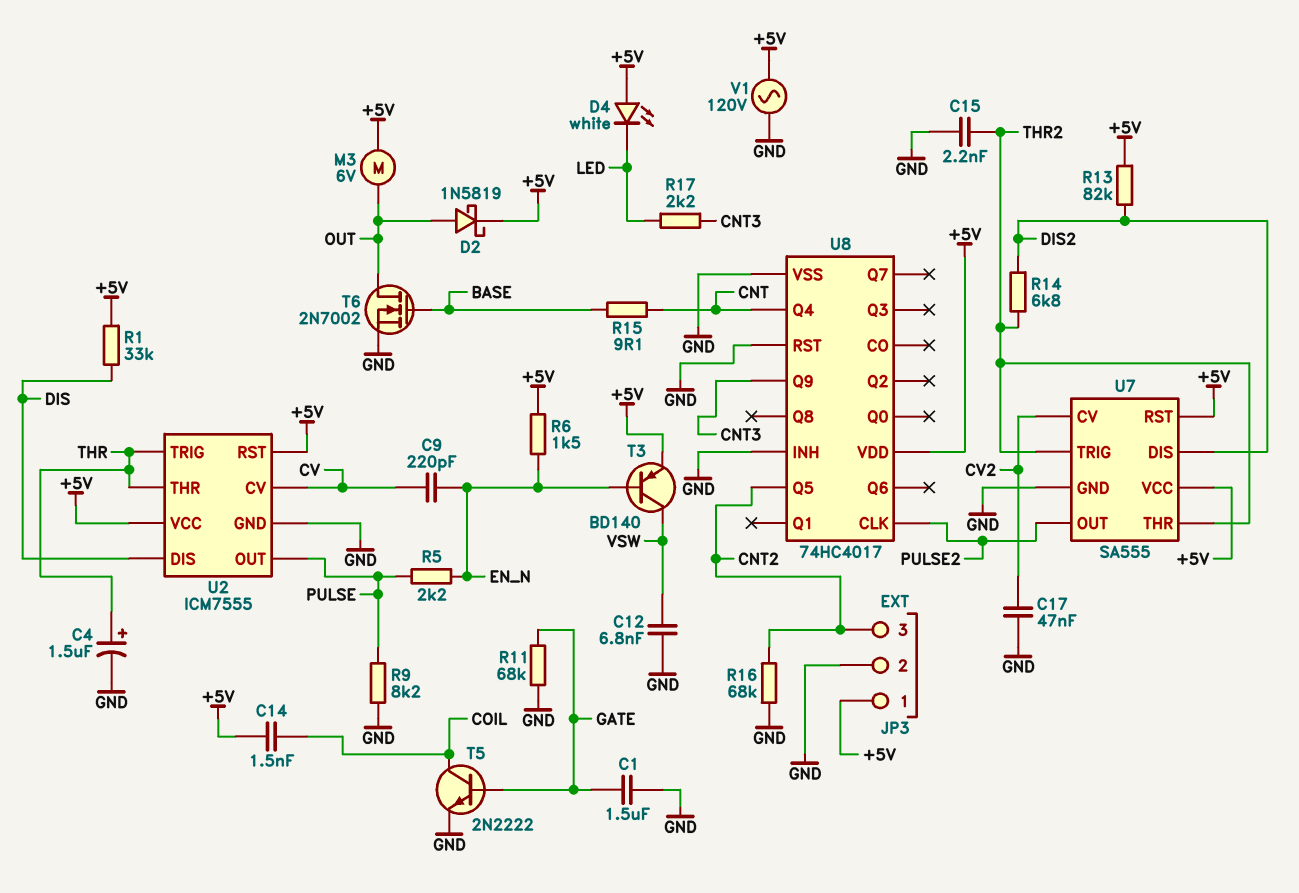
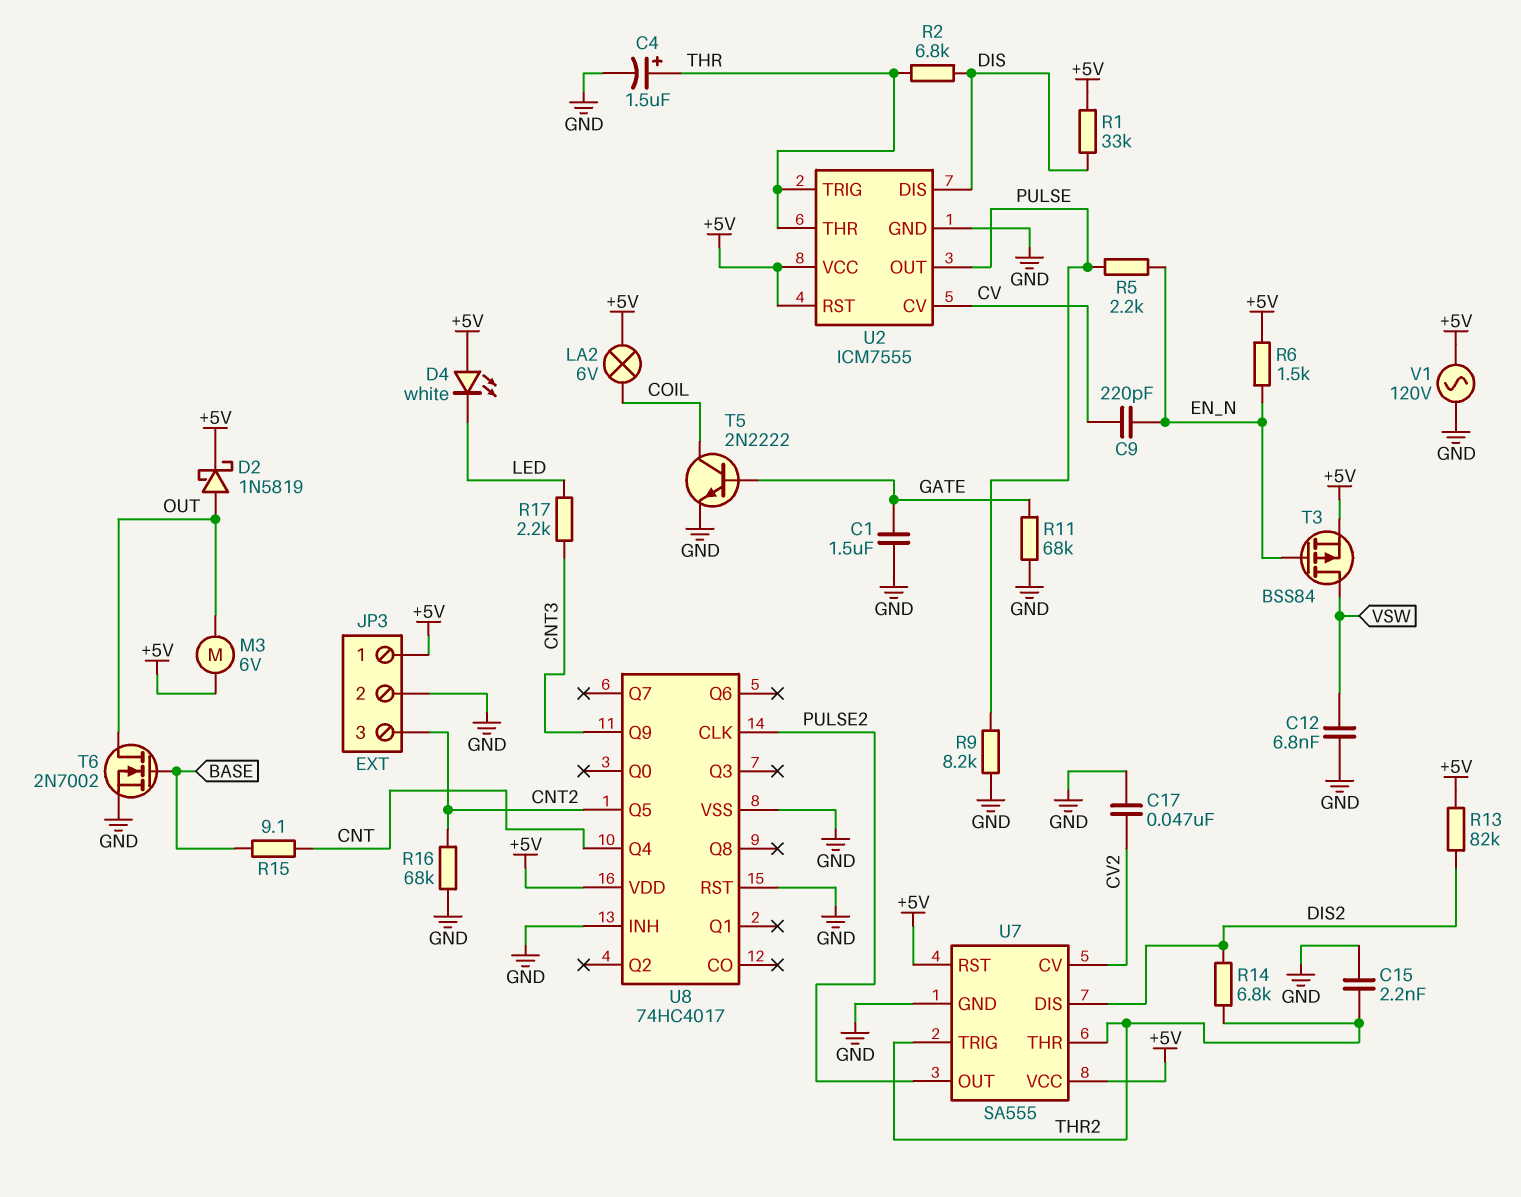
C14: 1.5nF (+5V, COIL) -> none
LA2: none -> lamp 6V (+5V, COIL)
R2: none -> 6.8k (DIS, THR)
T3: PNP BD140 (B EN_N, C VSW, E +5V) -> PMOS BSS84 (G EN_N, D VSW, S +5V)

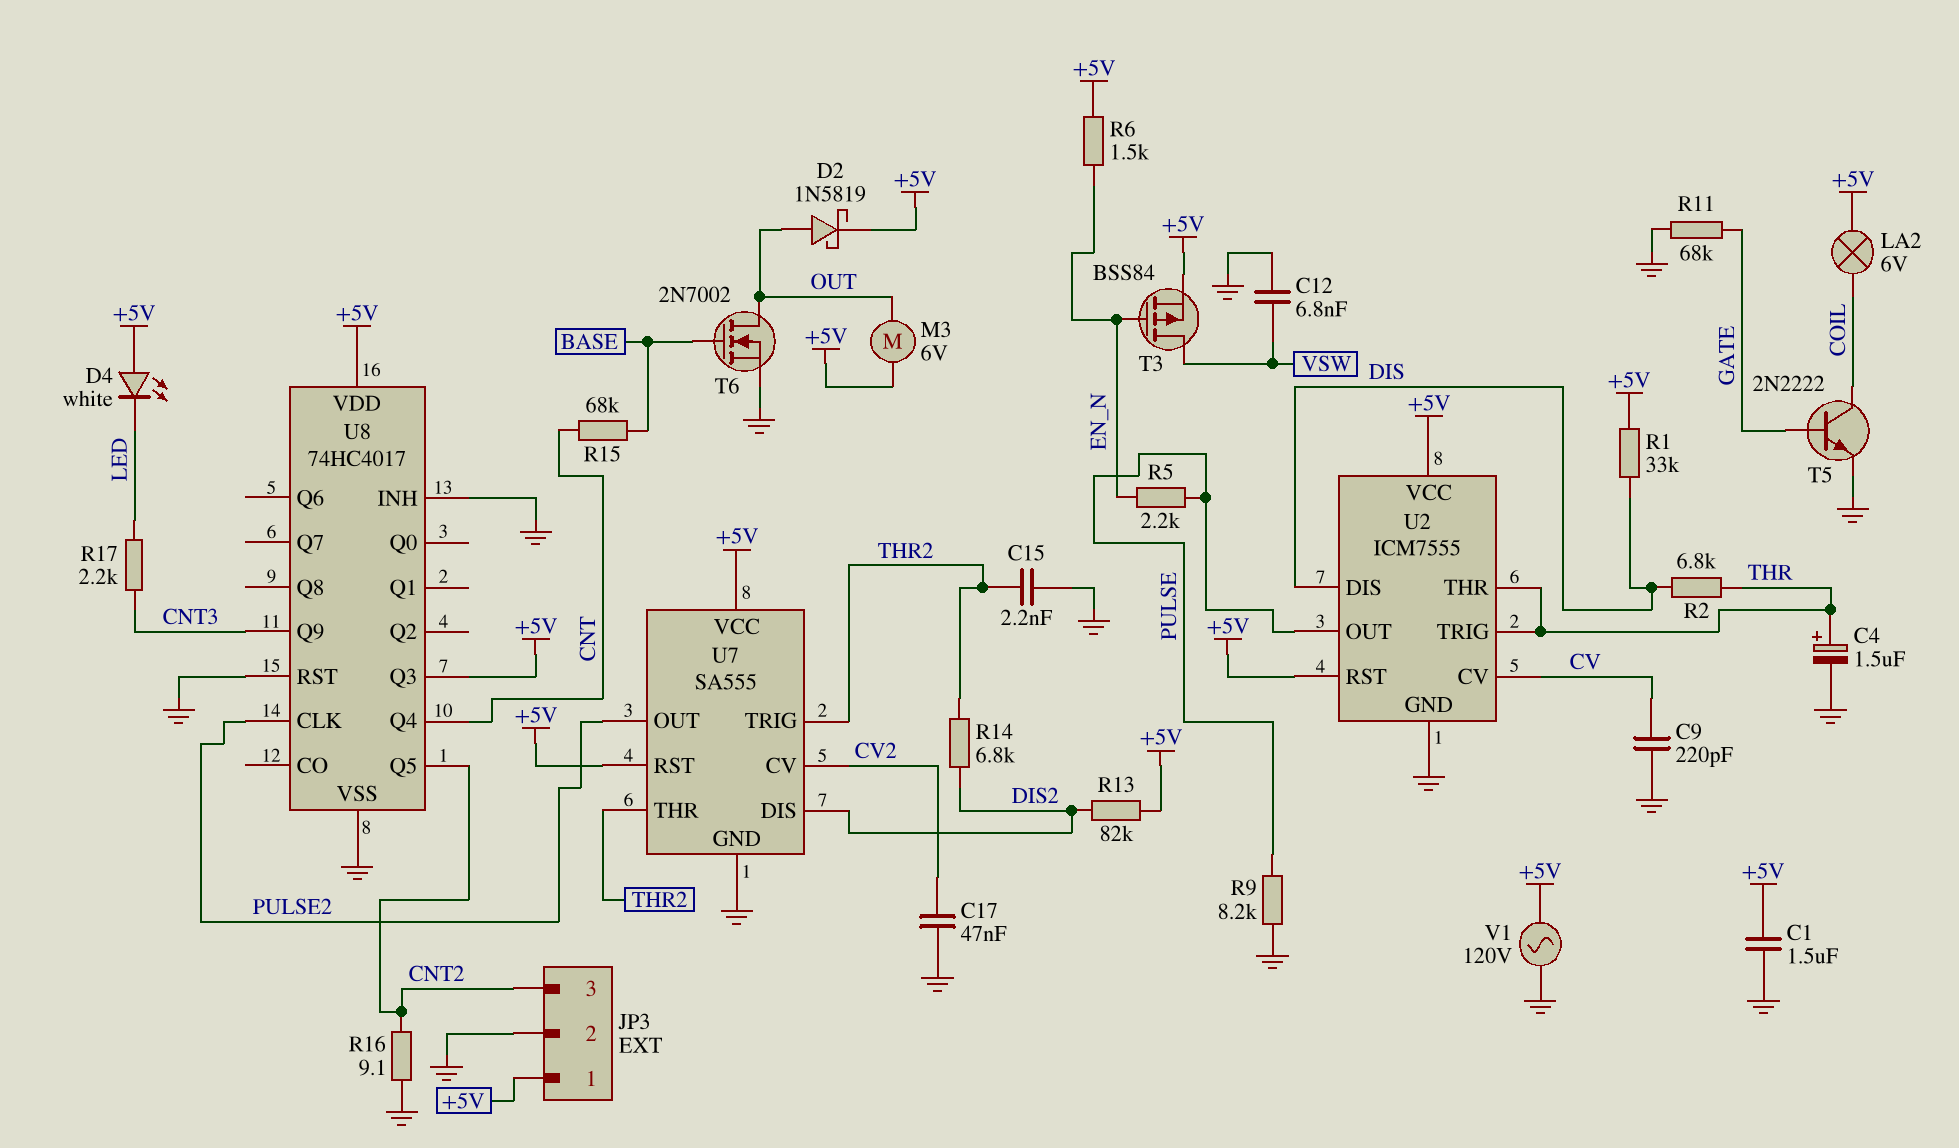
C1: 1.5uF (GATE, GND) -> 1.5uF (+5V, GND)
C9: 220pF (CV, EN_N) -> 220pF (CV, GND)
R15: 9.1 (BASE, CNT) -> 68k (BASE, CNT)
R16: 68k (CNT2, GND) -> 9.1 (CNT2, GND)
U8 pin Q3: none -> +5V

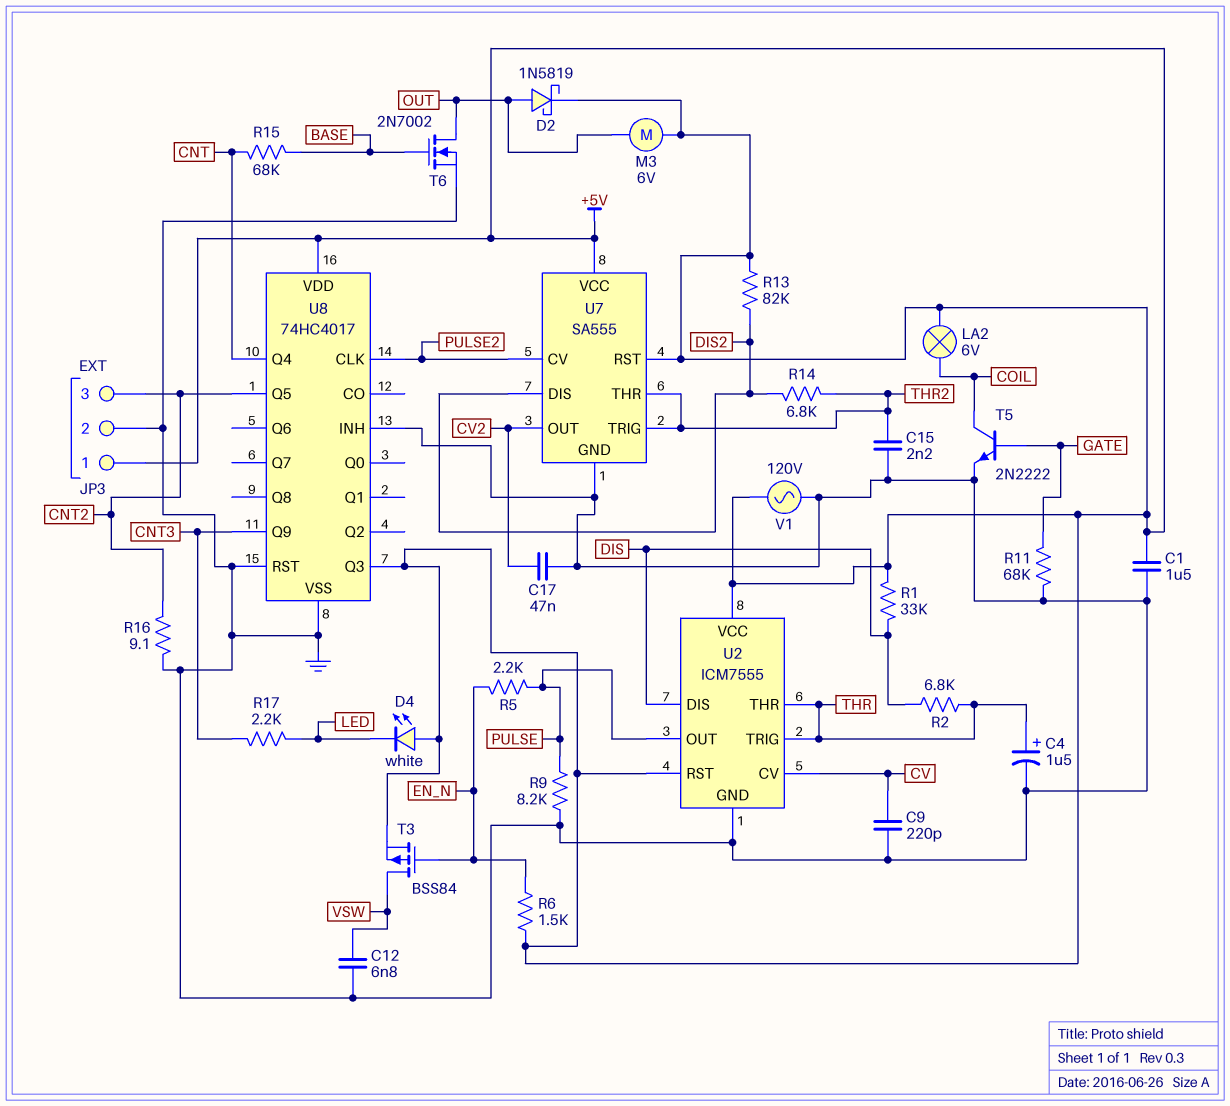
U7 pin CV: CV2 -> PULSE2
U7 pin OUT: PULSE2 -> CV2

